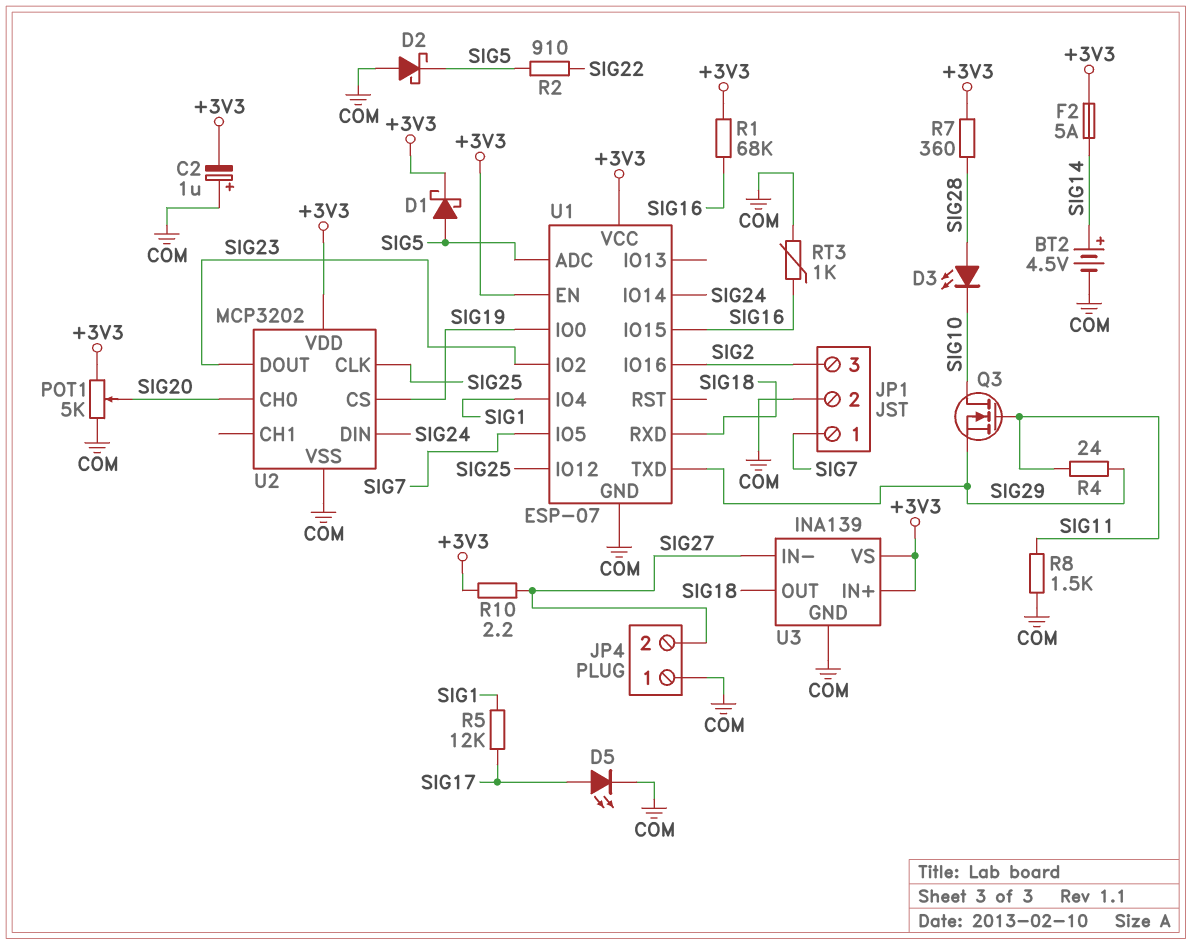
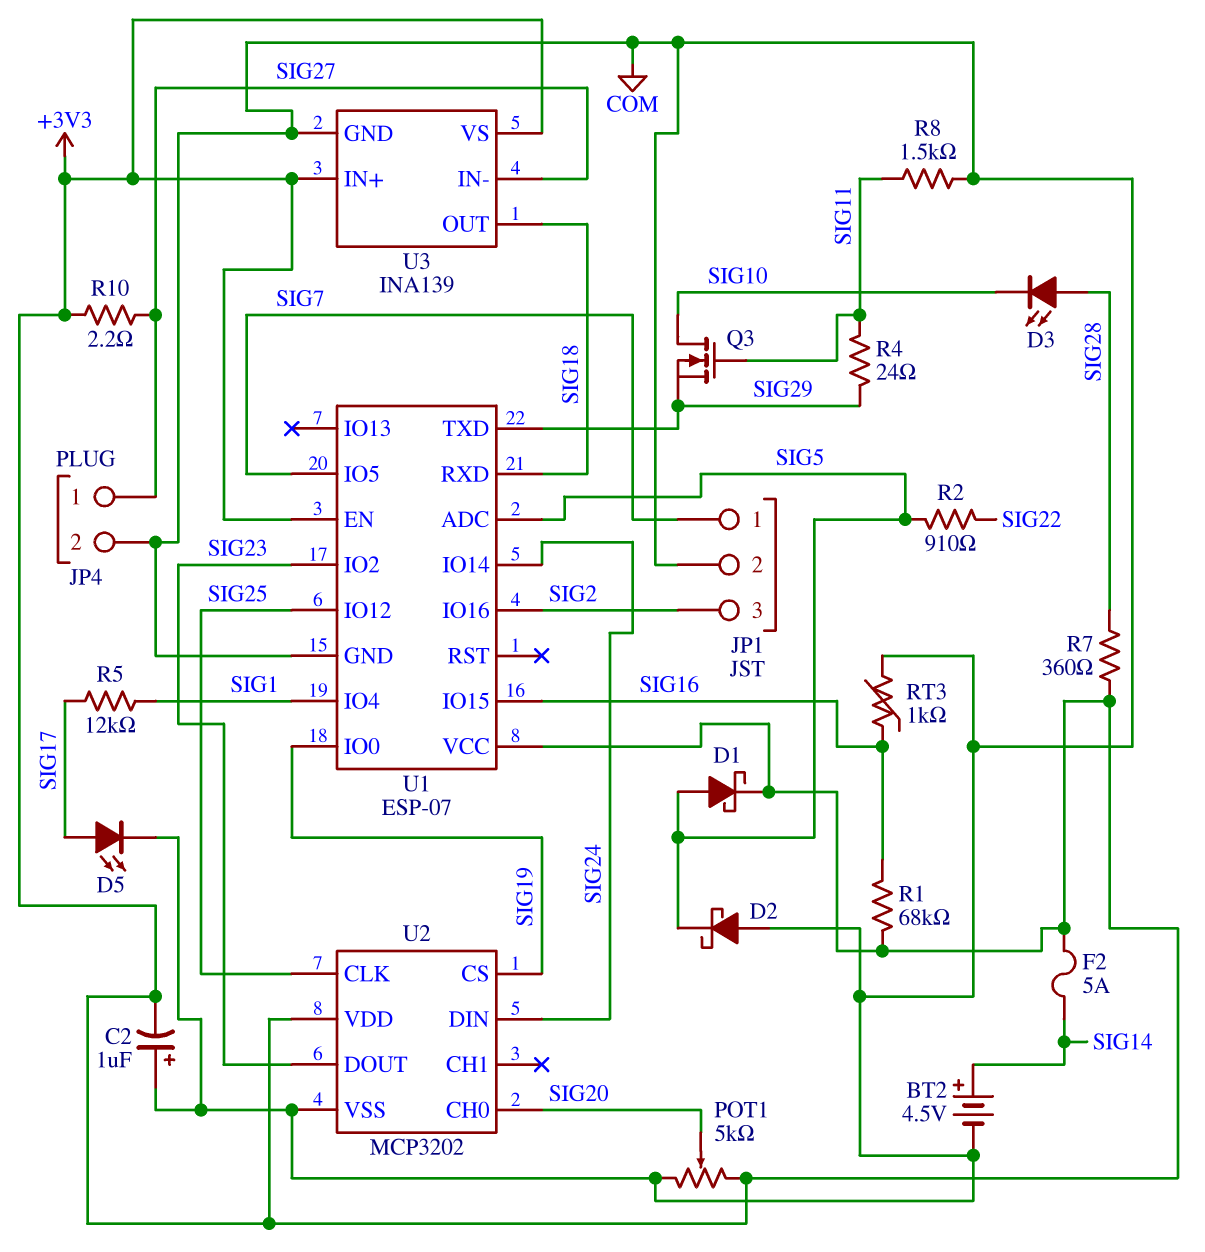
JP4 pin 1: COM -> SIG27
JP4 pin 2: SIG27 -> COM

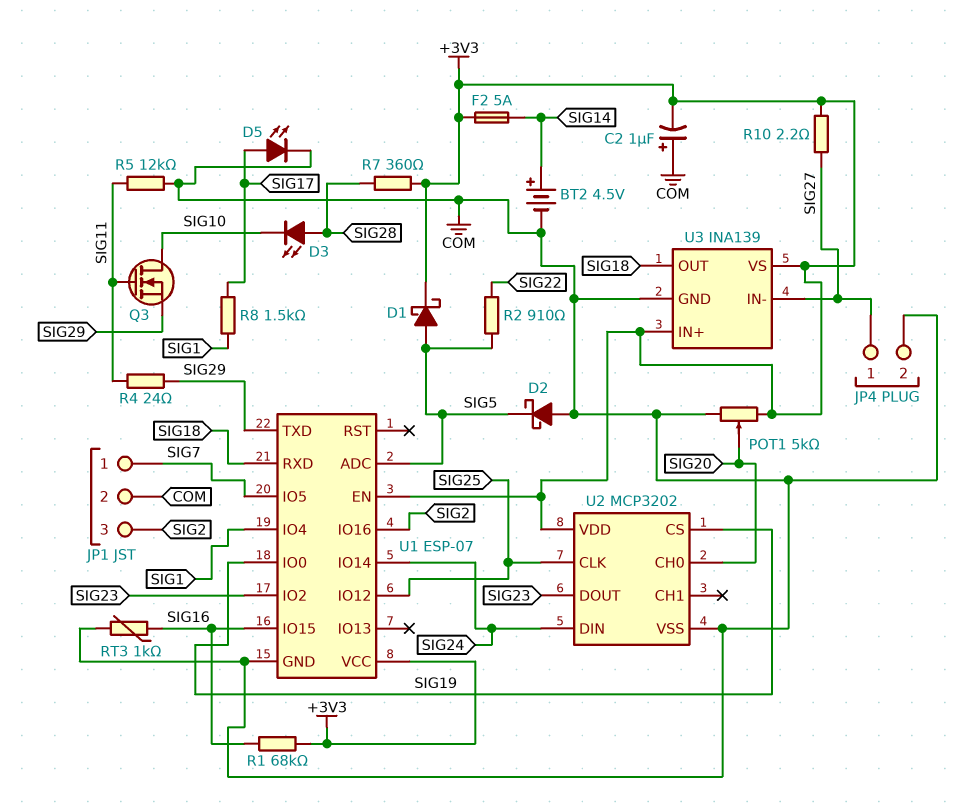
R5: 12k (SIG1, SIG17) -> 12k (COM, SIG11)
R8: 1.5k (COM, SIG11) -> 1.5k (SIG1, SIG17)

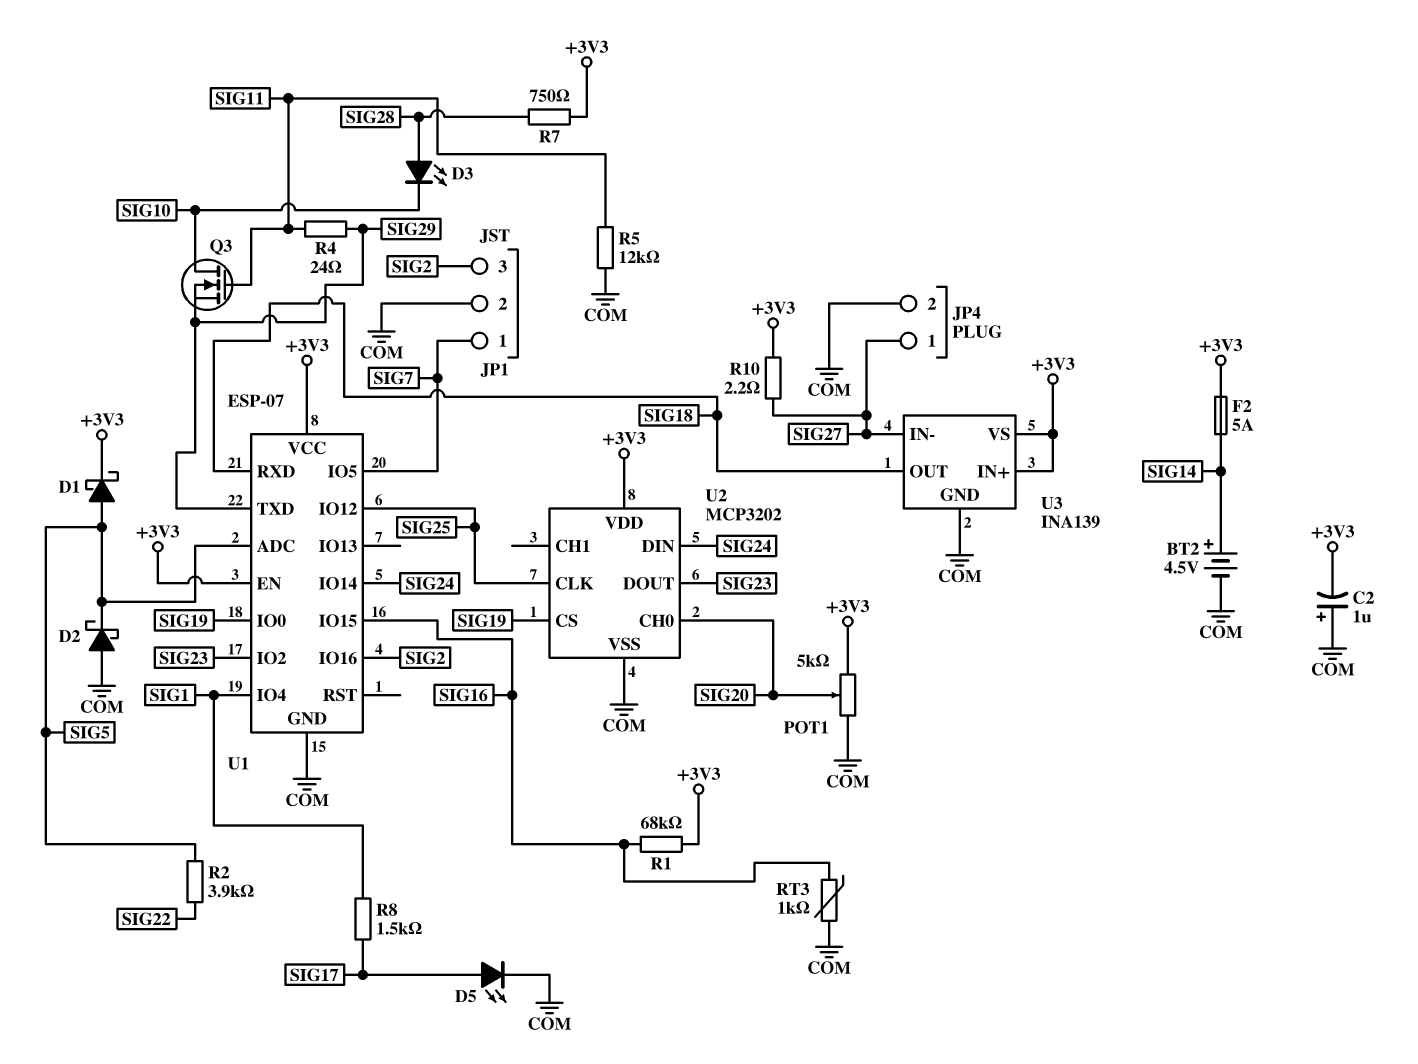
R2: 910 (SIG5, SIG22) -> 3.9k (SIG5, SIG22)
R7: 360 (+3V3, SIG28) -> 750 (+3V3, SIG28)

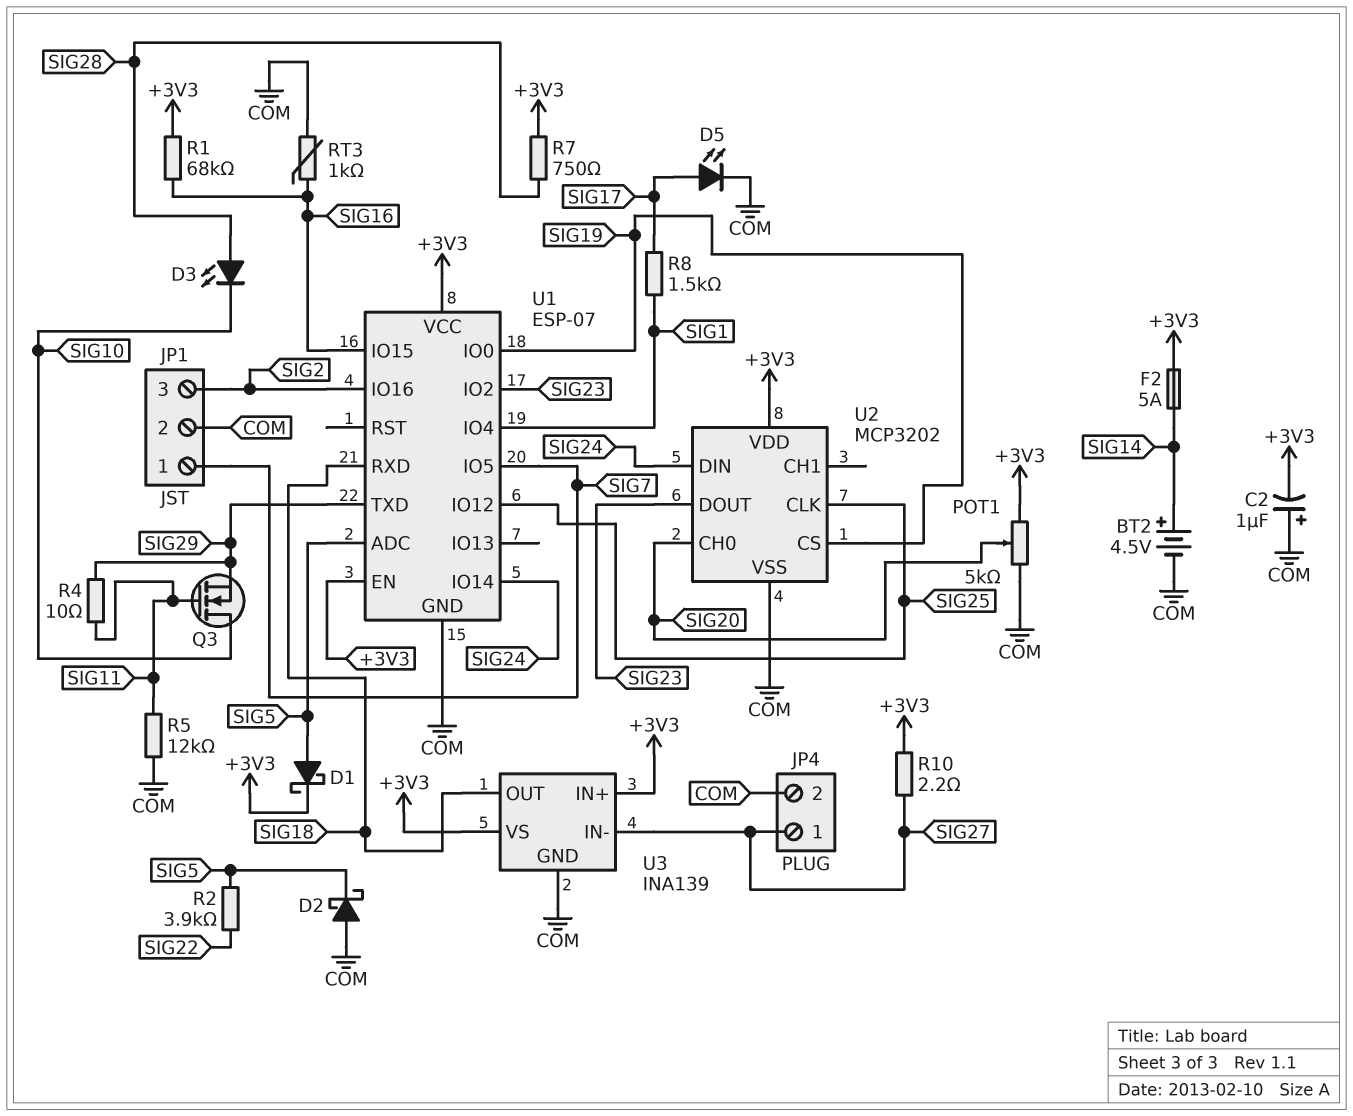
R4: 24 (SIG11, SIG29) -> 10 (SIG11, SIG29)

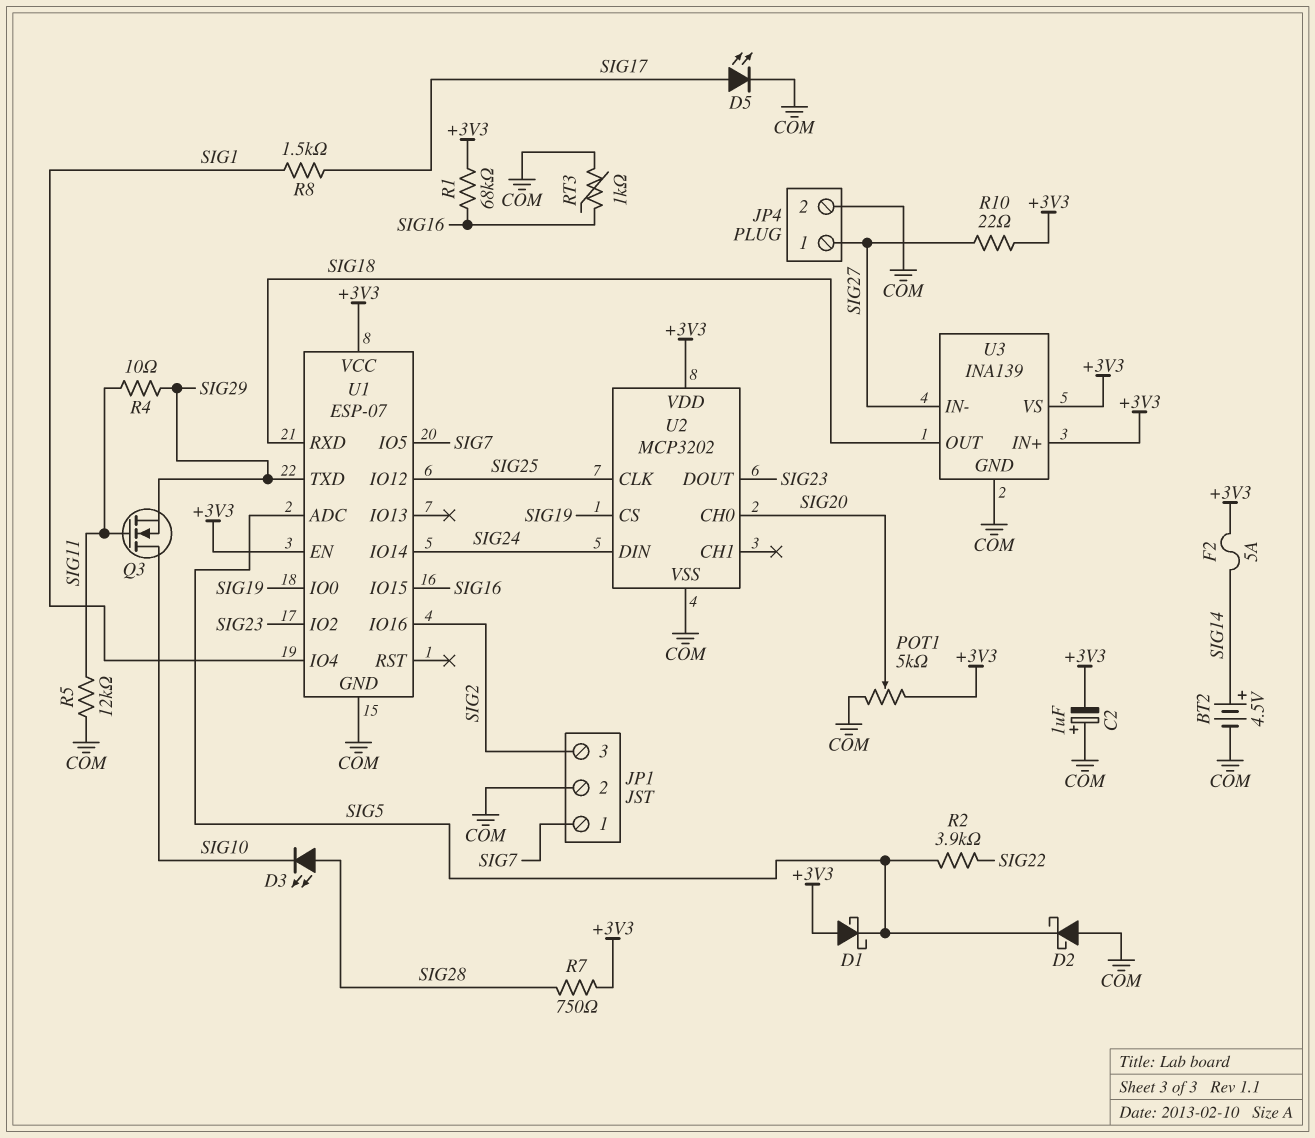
D1: schottky (A SIG5, K +3V3) -> schottky (A +3V3, K SIG5)
R10: 2.2 (+3V3, SIG27) -> 22 (+3V3, SIG27)

